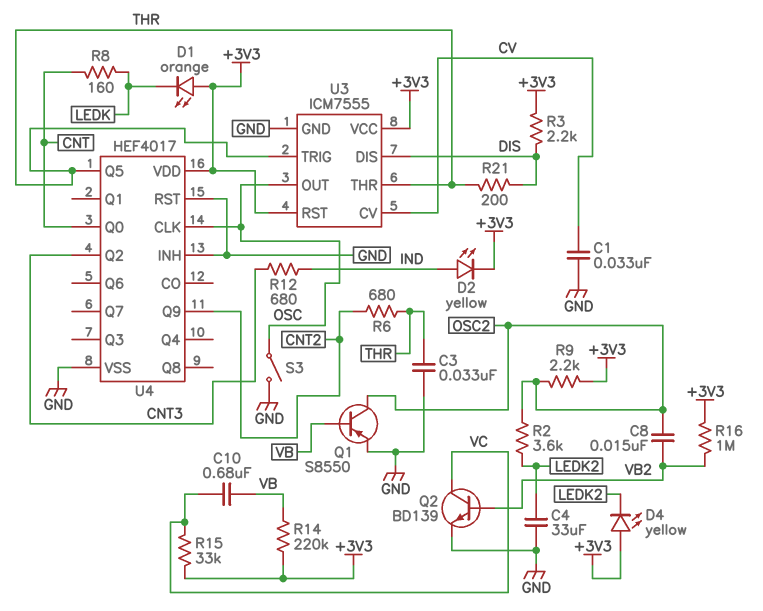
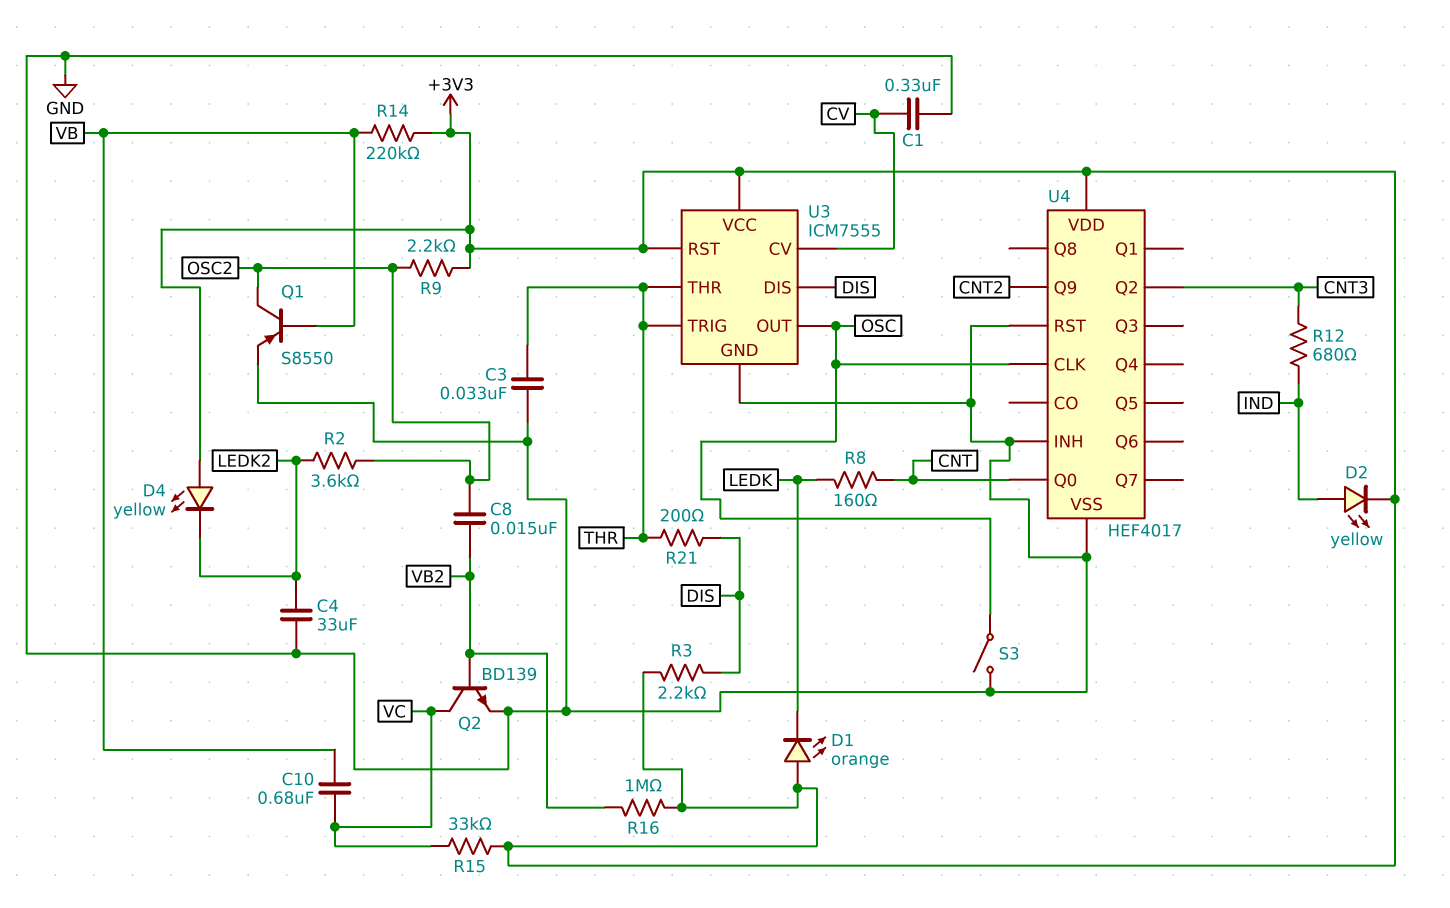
C1: 33nF (CV, GND) -> 330nF (CV, GND)
R6: 680 (CNT2, THR) -> none
U4 pin Q5: THR -> none

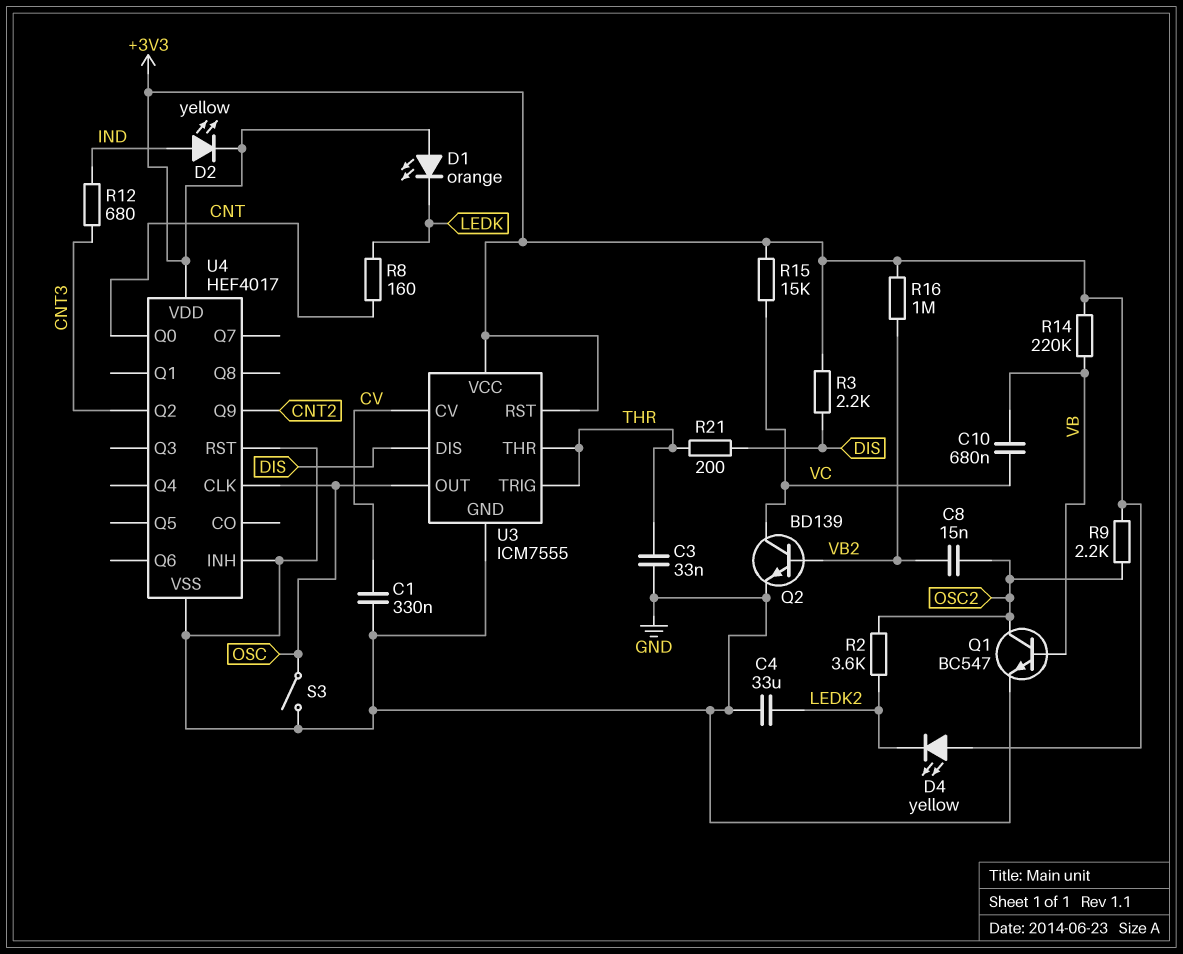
Q1: PNP S8550 (B VB, C OSC2, E GND) -> NPN BC547 (B VB, C OSC2, E GND)
R15: 33k (+3V3, VC) -> 15k (+3V3, VC)

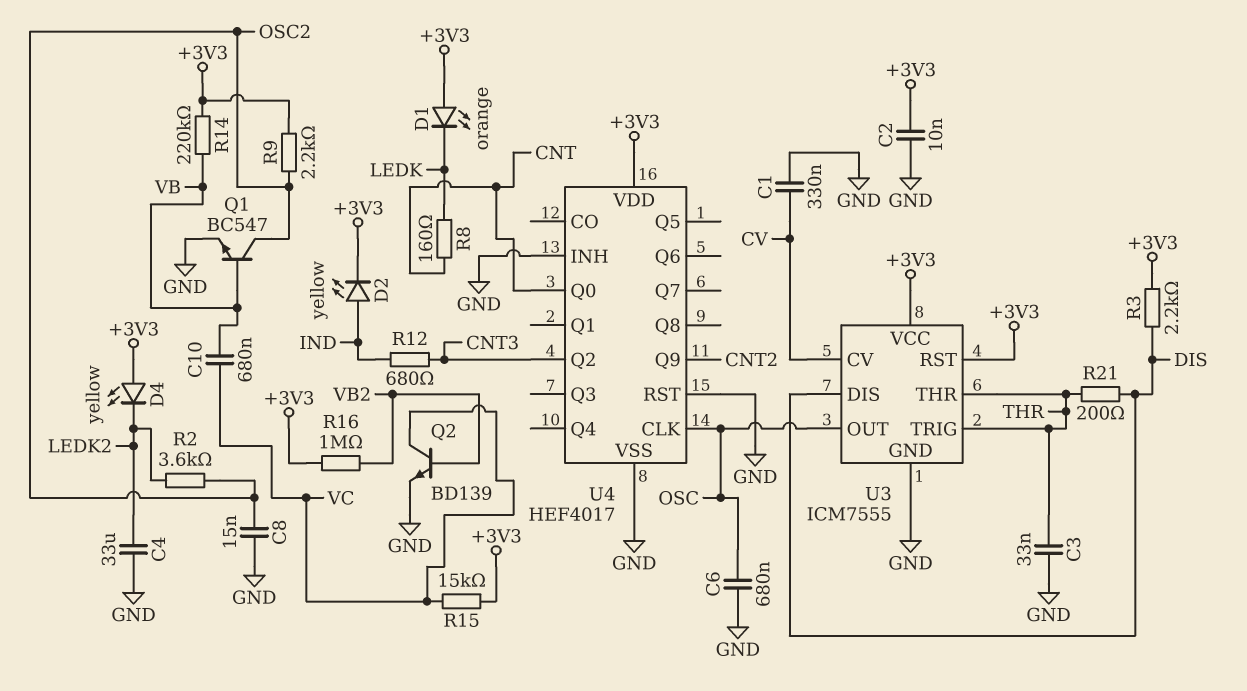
C2: none -> 10nF (+3V3, GND)
C6: none -> 680nF (GND, OSC)
C8: 15nF (OSC2, VB2) -> 15nF (GND, OSC2)
S3: switch (GND, OSC) -> none

